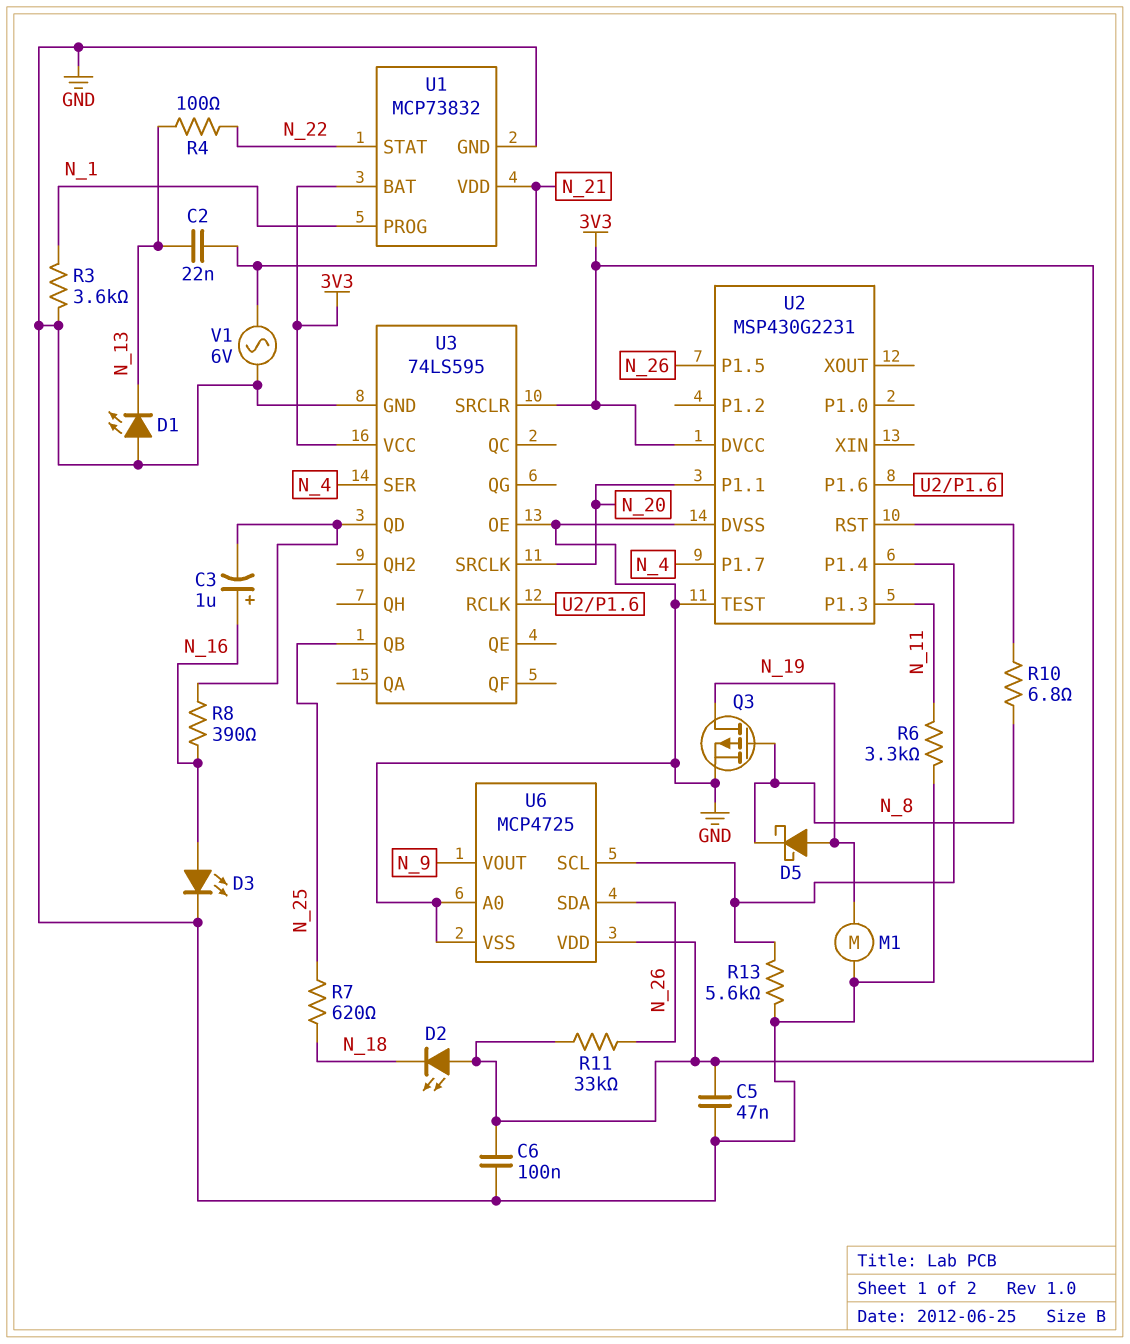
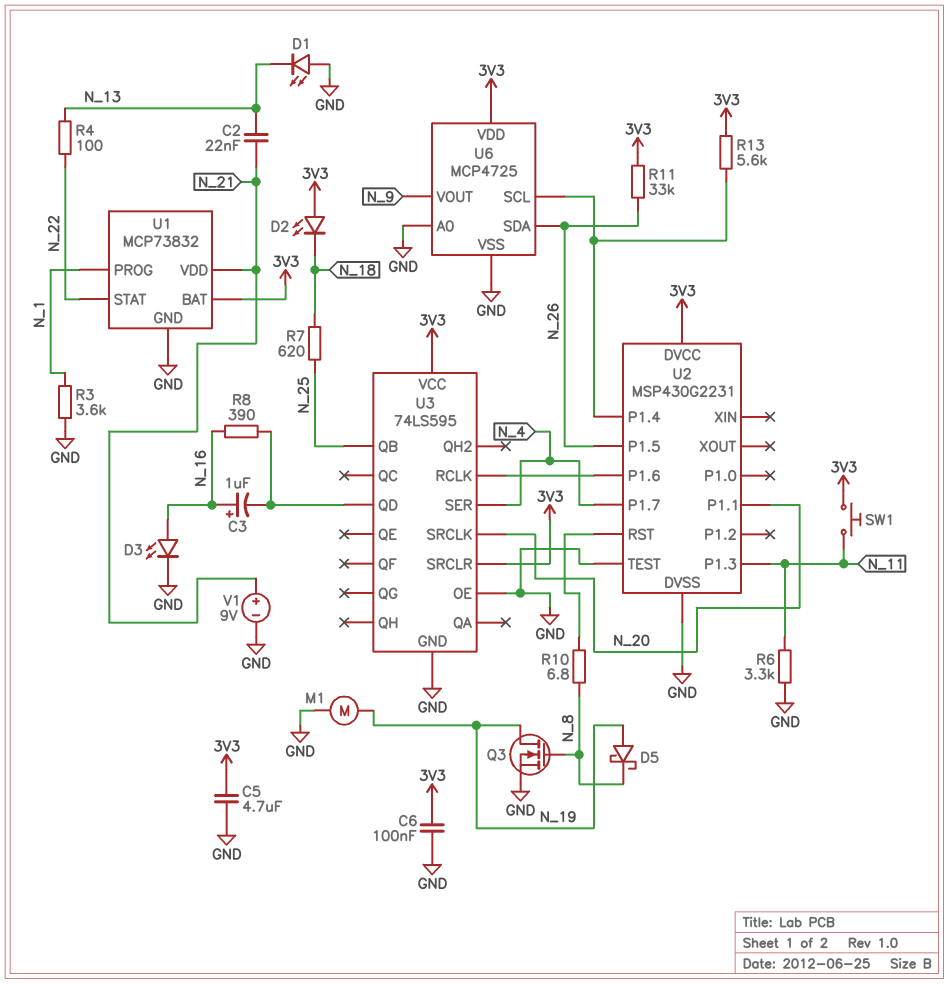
C5: 47nF (3V3, GND) -> 4.7uF (3V3, GND)
Q3: PMOS (G N_8, D N_19, S GND) -> NMOS (G N_8, D N_19, S GND)
R13: 5.6k (GND, U2/P1.4) -> 5.6k (3V3, U2/P1.4)
SW1: none -> button (3V3, N_11)
V1: AC 6V (GND, N_21) -> 9V (plus N_21, minus GND)

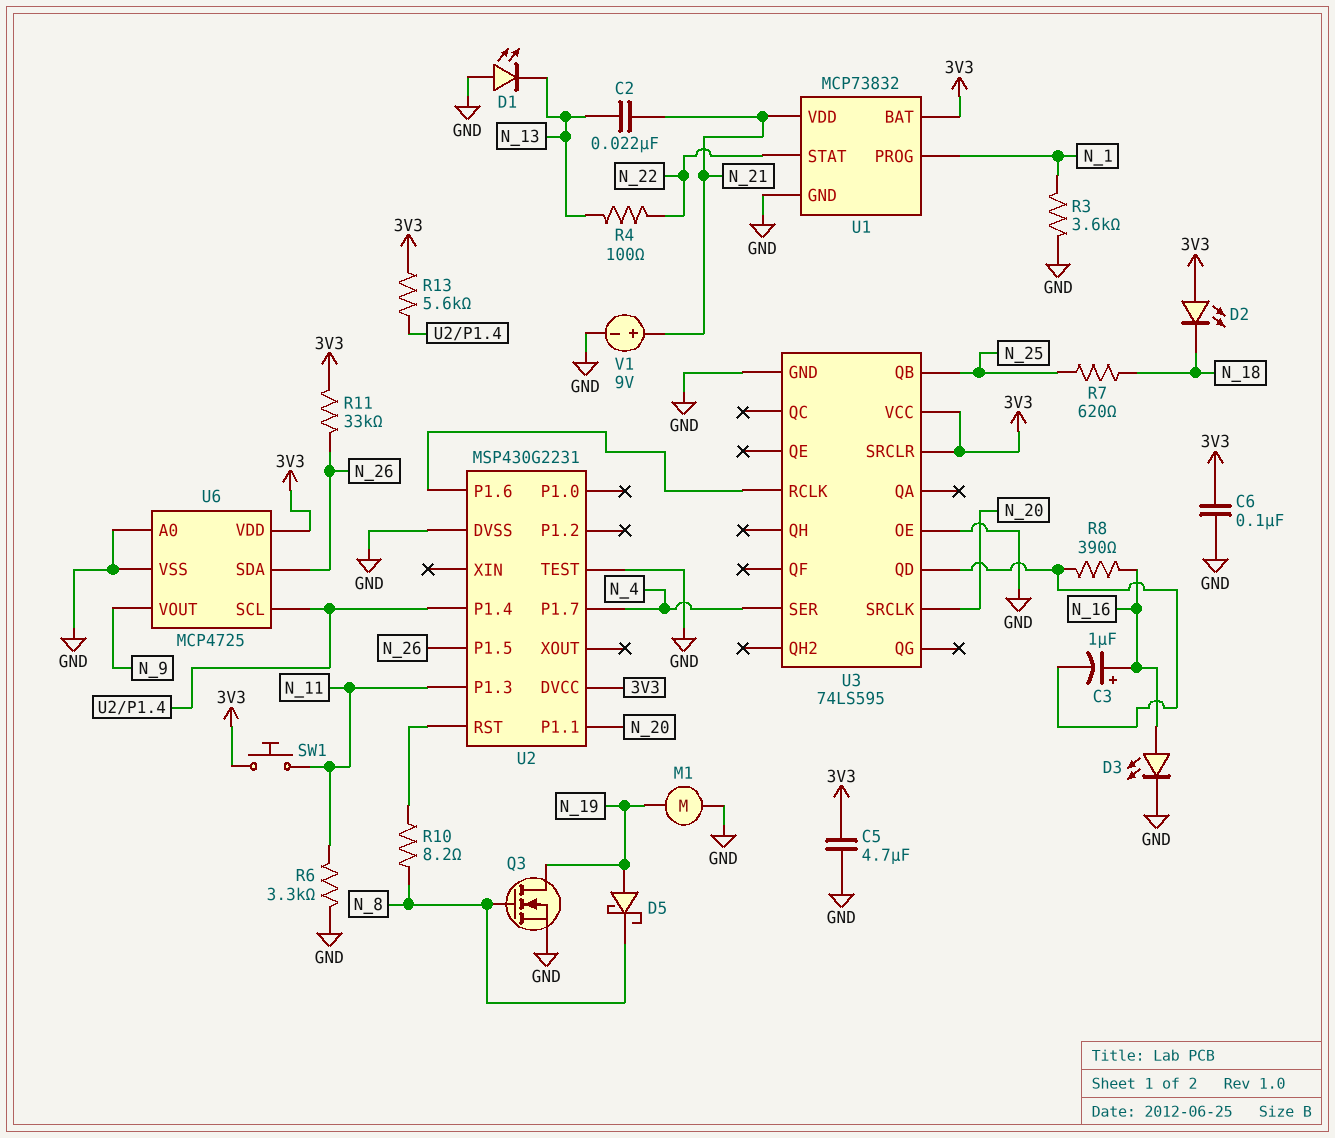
R10: 6.8 (N_8, U2/RST) -> 8.2 (N_8, U2/RST)

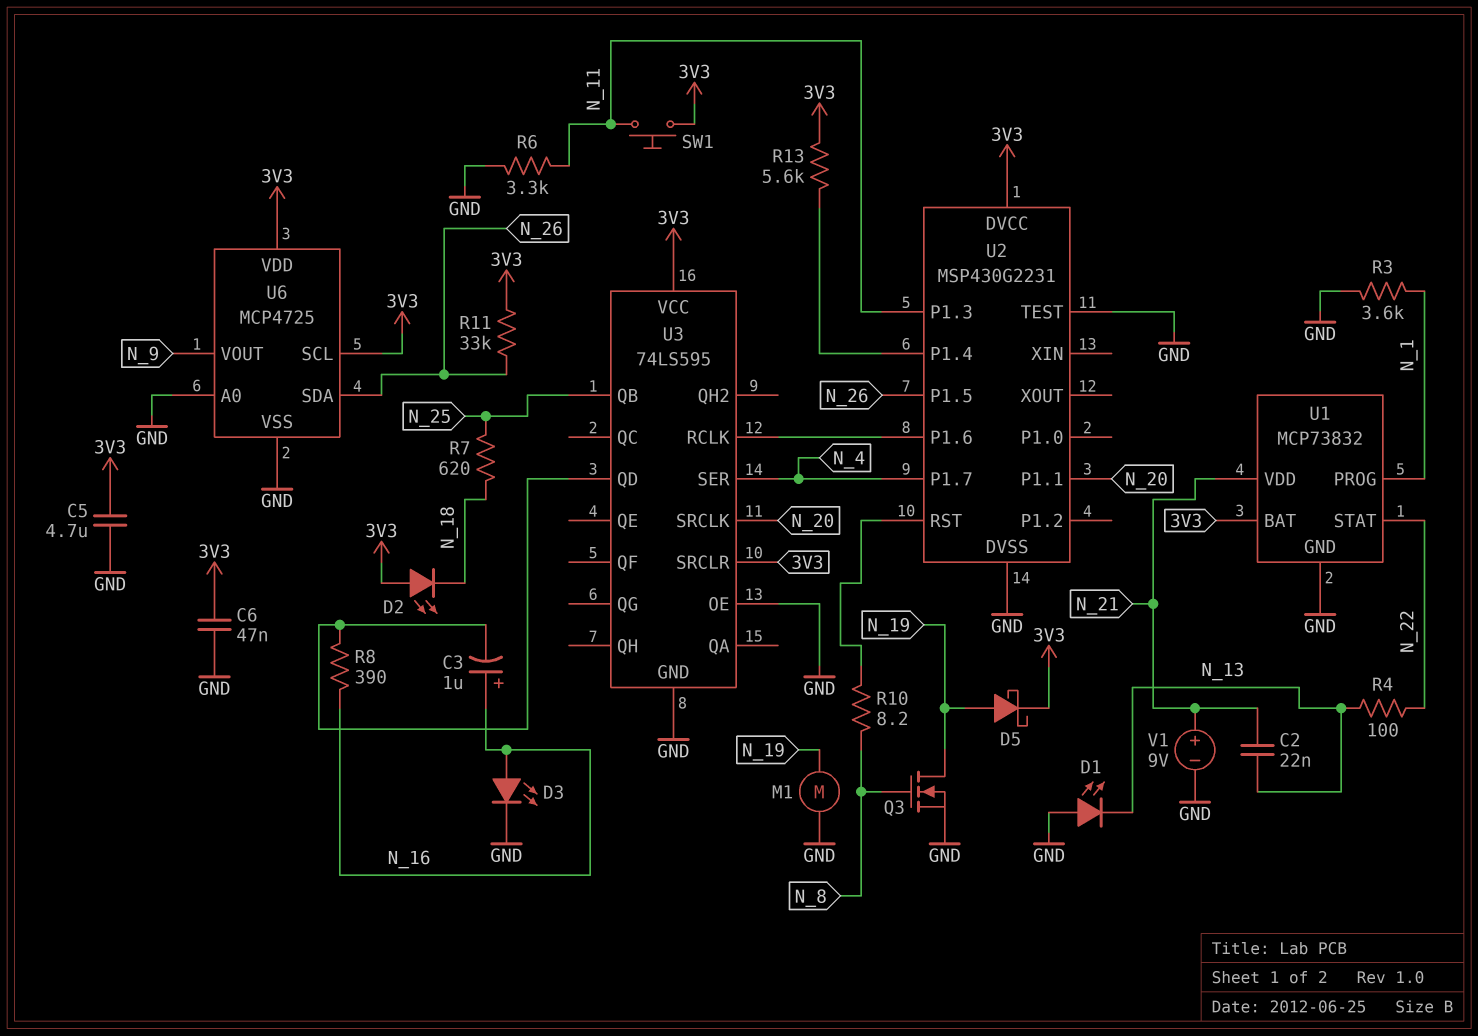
C6: 100nF (3V3, GND) -> 47nF (3V3, GND)
D5: schottky (A N_19, K N_8) -> schottky (A N_19, K 3V3)
U6 pin SCL: U2/P1.4 -> 3V3

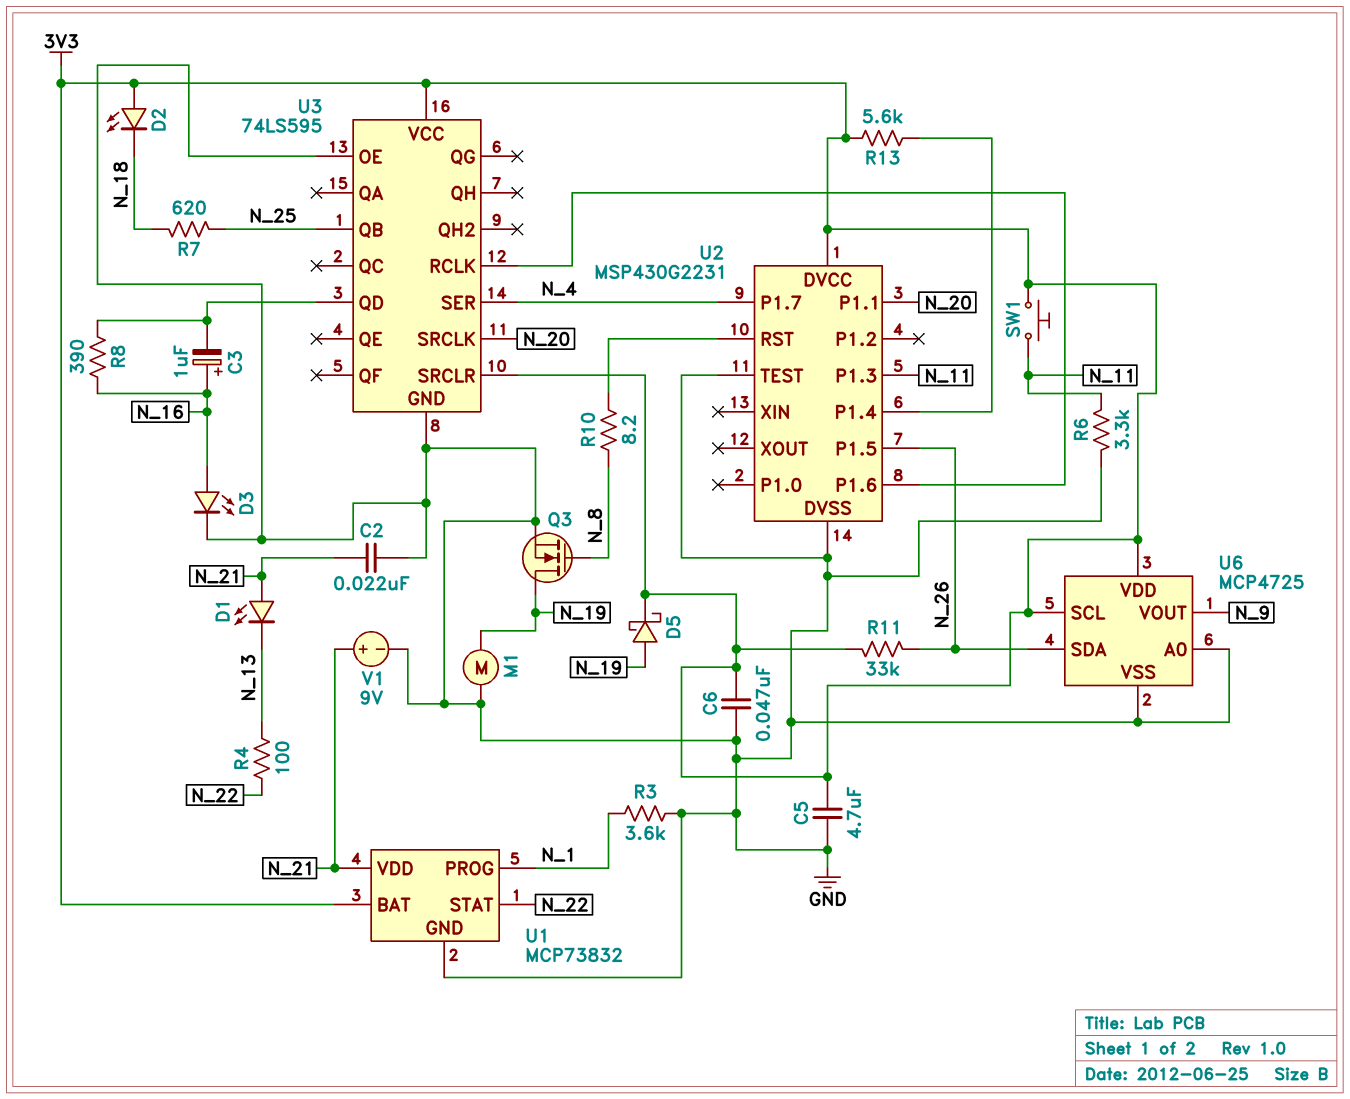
C2: 22nF (N_13, N_21) -> 22nF (GND, N_21)
D1: LED (A GND, K N_13) -> LED (A N_21, K N_13)

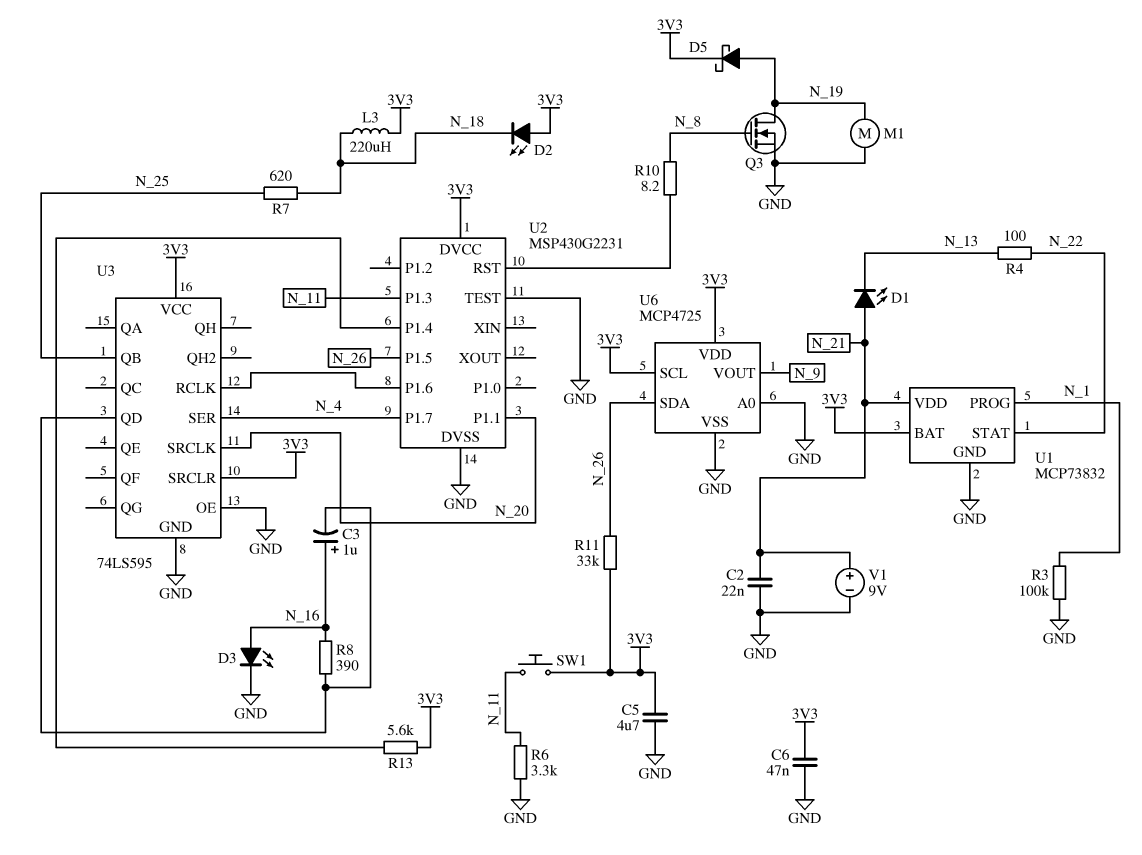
L3: none -> 220uH (3V3, N_18)
R3: 3.6k (GND, N_1) -> 100k (GND, N_1)

